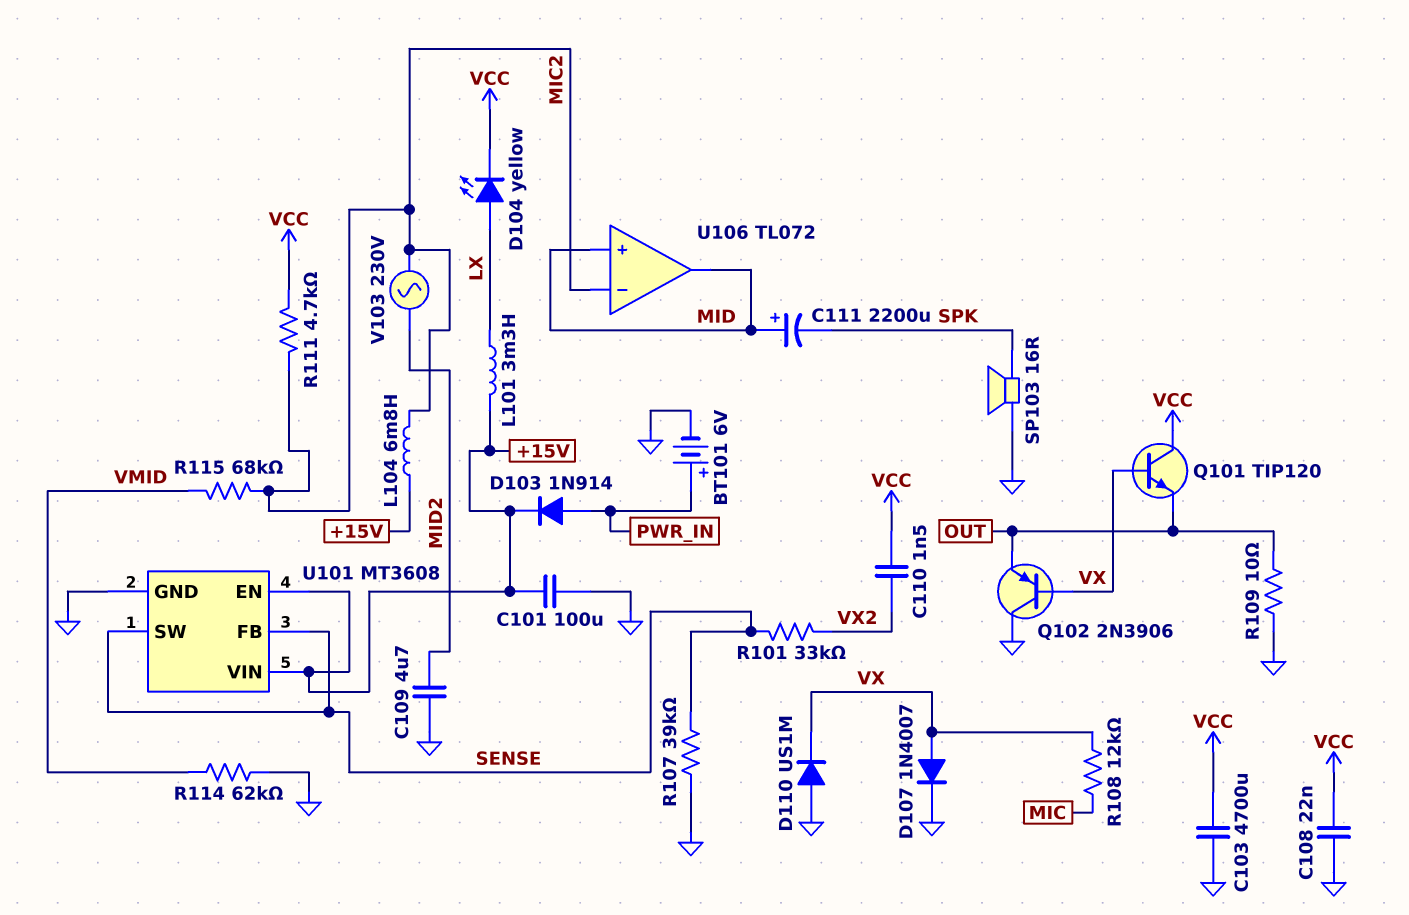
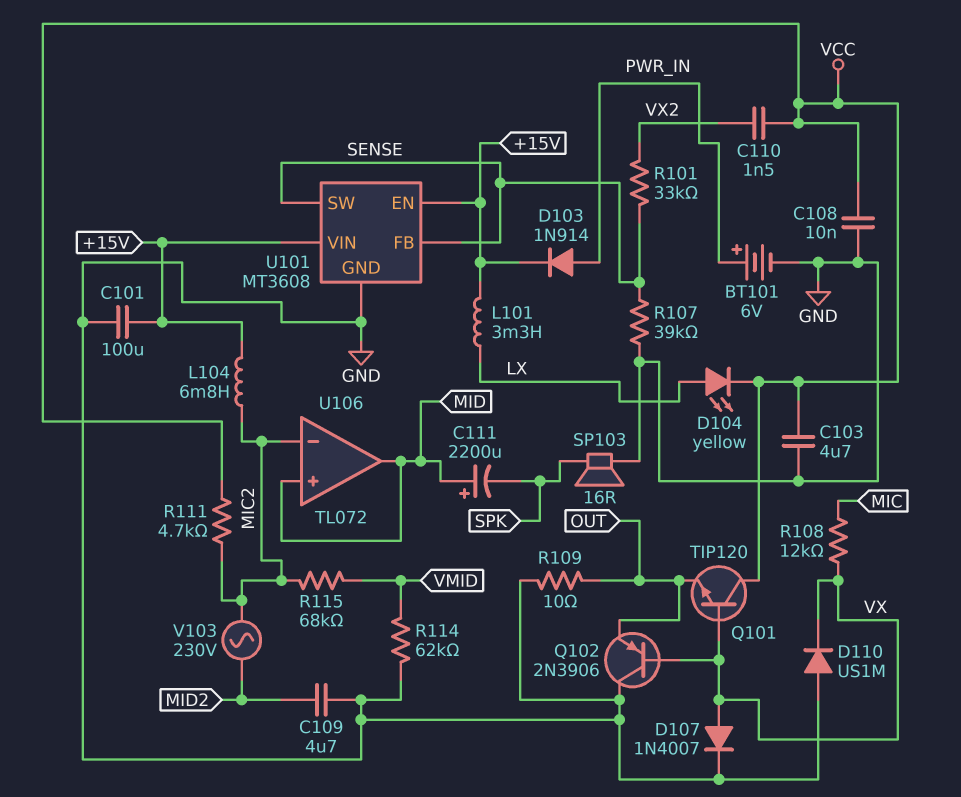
C103: 4700uF (GND, VCC) -> 4.7uF (GND, VCC)
C108: 22nF (GND, VCC) -> 10nF (GND, VCC)

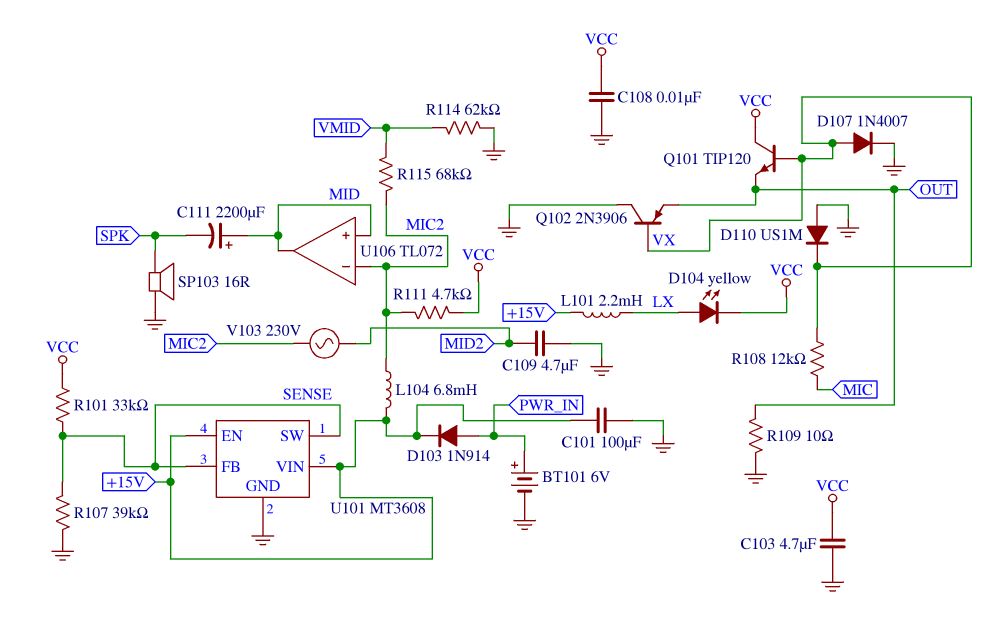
C110: 1.5nF (VCC, VX2) -> none
L101: 3.3mH (+15V, LX) -> 2.2mH (+15V, LX)
R101: 33k (SENSE, VX2) -> 33k (SENSE, VCC)

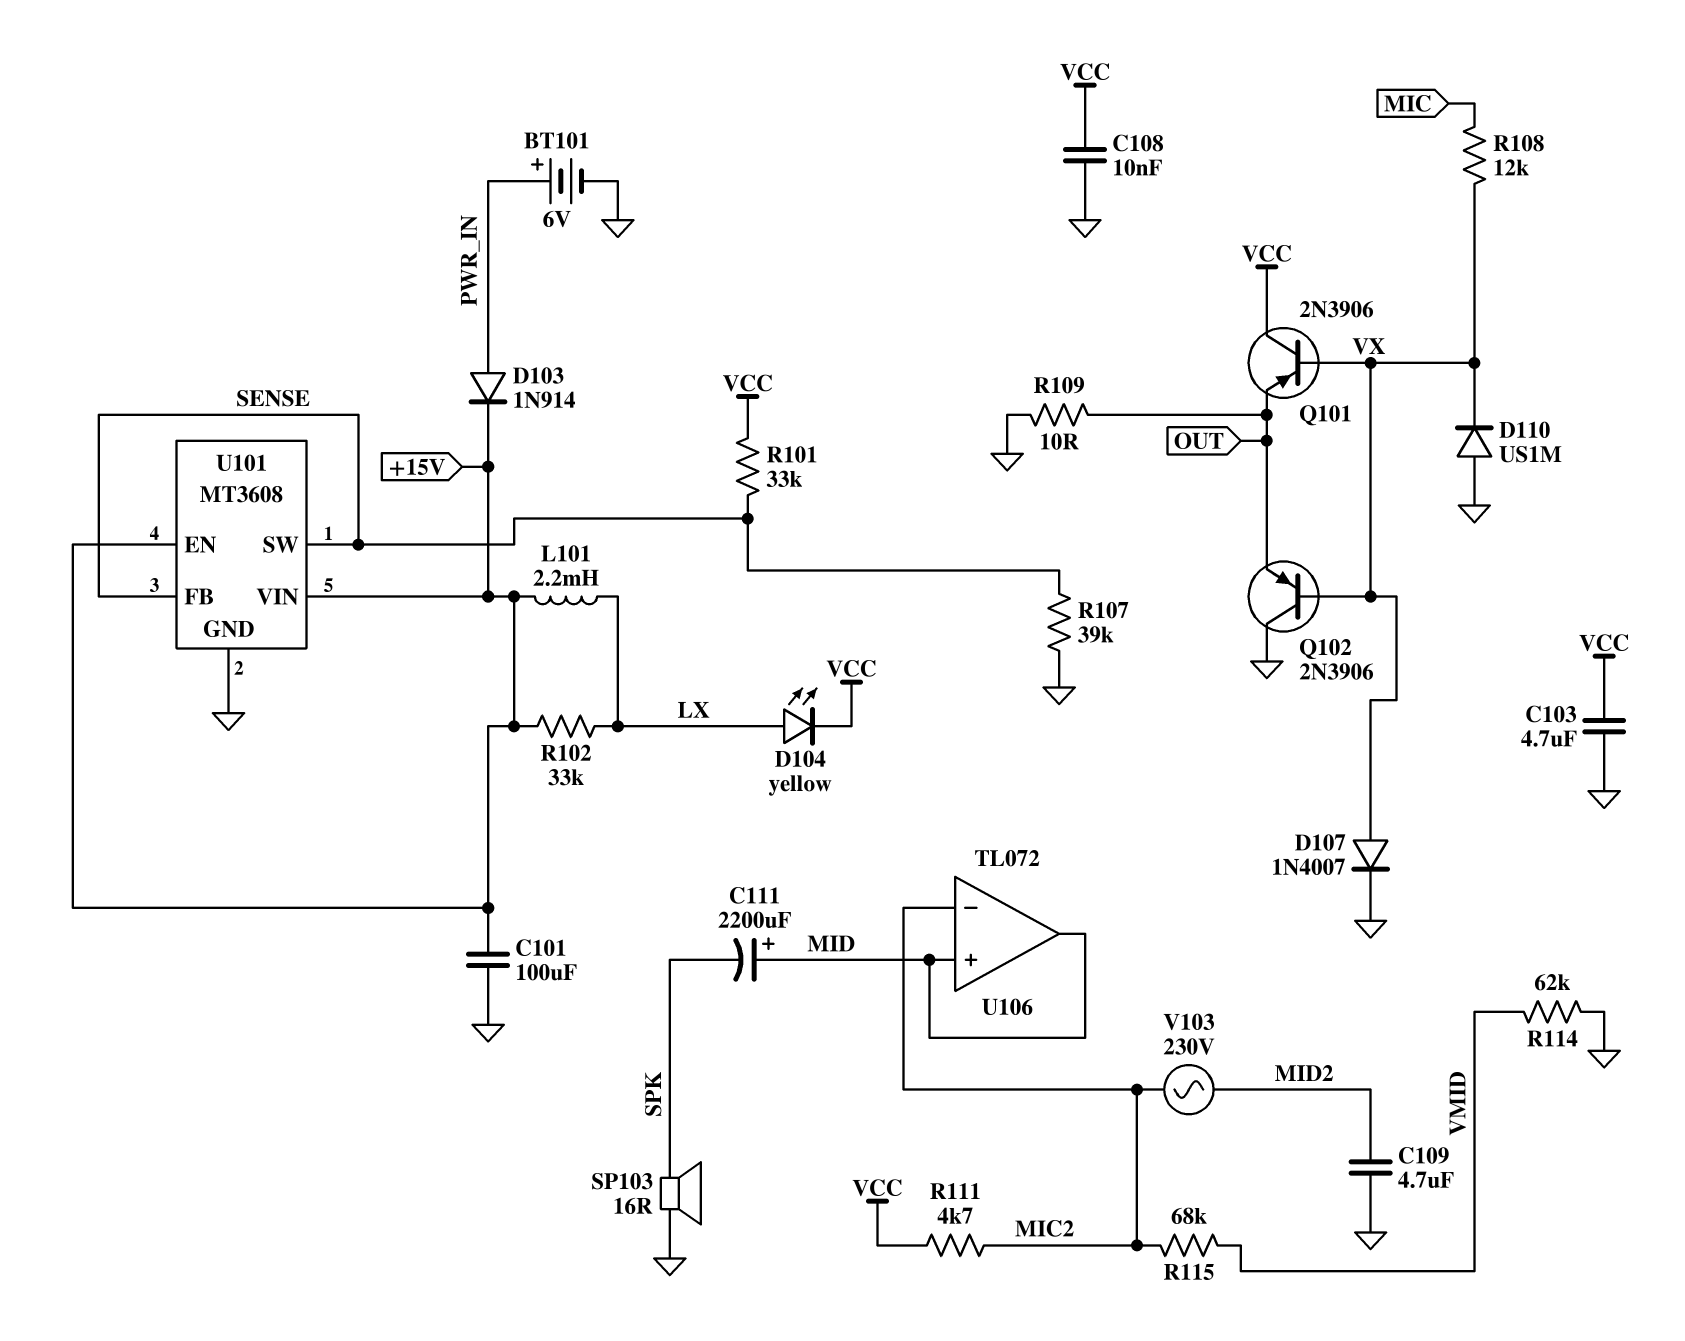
L104: 6.8mH (+15V, MIC2) -> none
Q101: NPN TIP120 (B VX, C VCC, E OUT) -> PNP 2N3906 (B VX, C VCC, E OUT)
R102: none -> 33k (+15V, LX)

